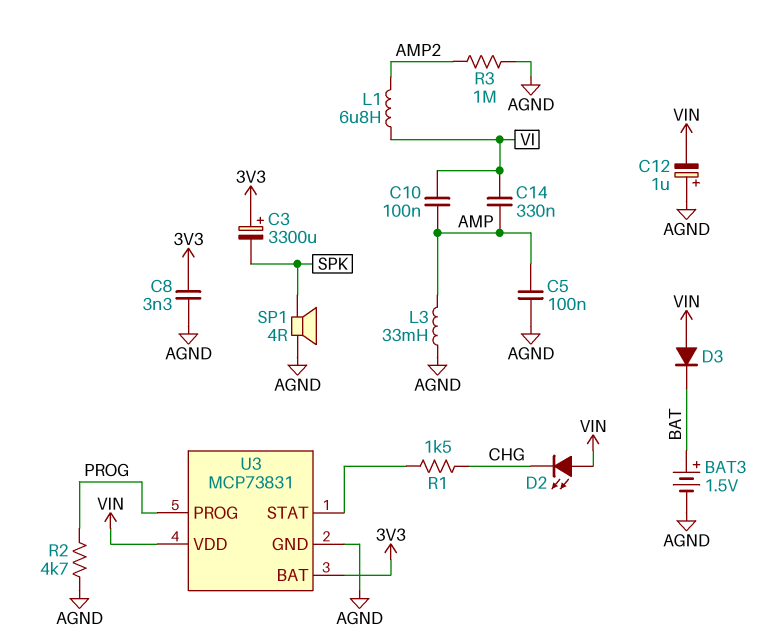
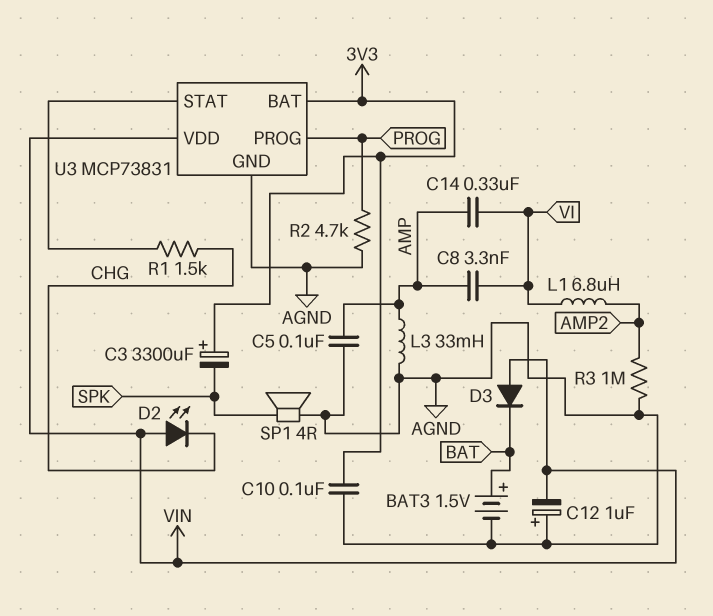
C8: 3.3nF (3V3, AGND) -> 3.3nF (AMP, VI)
C10: 100nF (AMP, VI) -> 100nF (3V3, AGND)

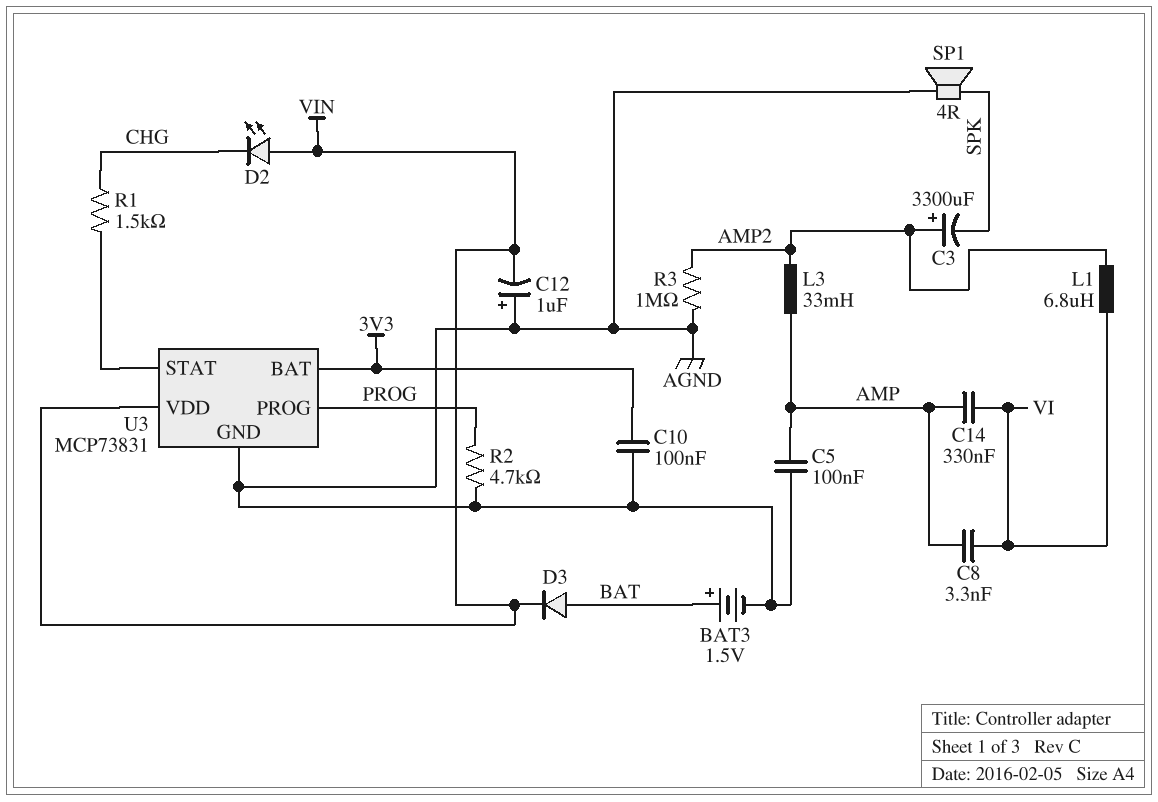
C3: 3300uF (plus 3V3, minus SPK) -> 3300uF (plus AMP2, minus SPK)
D3: diode (A VIN, K BAT) -> diode (A BAT, K VIN)
L3: 33mH (AGND, AMP) -> 33mH (AMP, AMP2)

